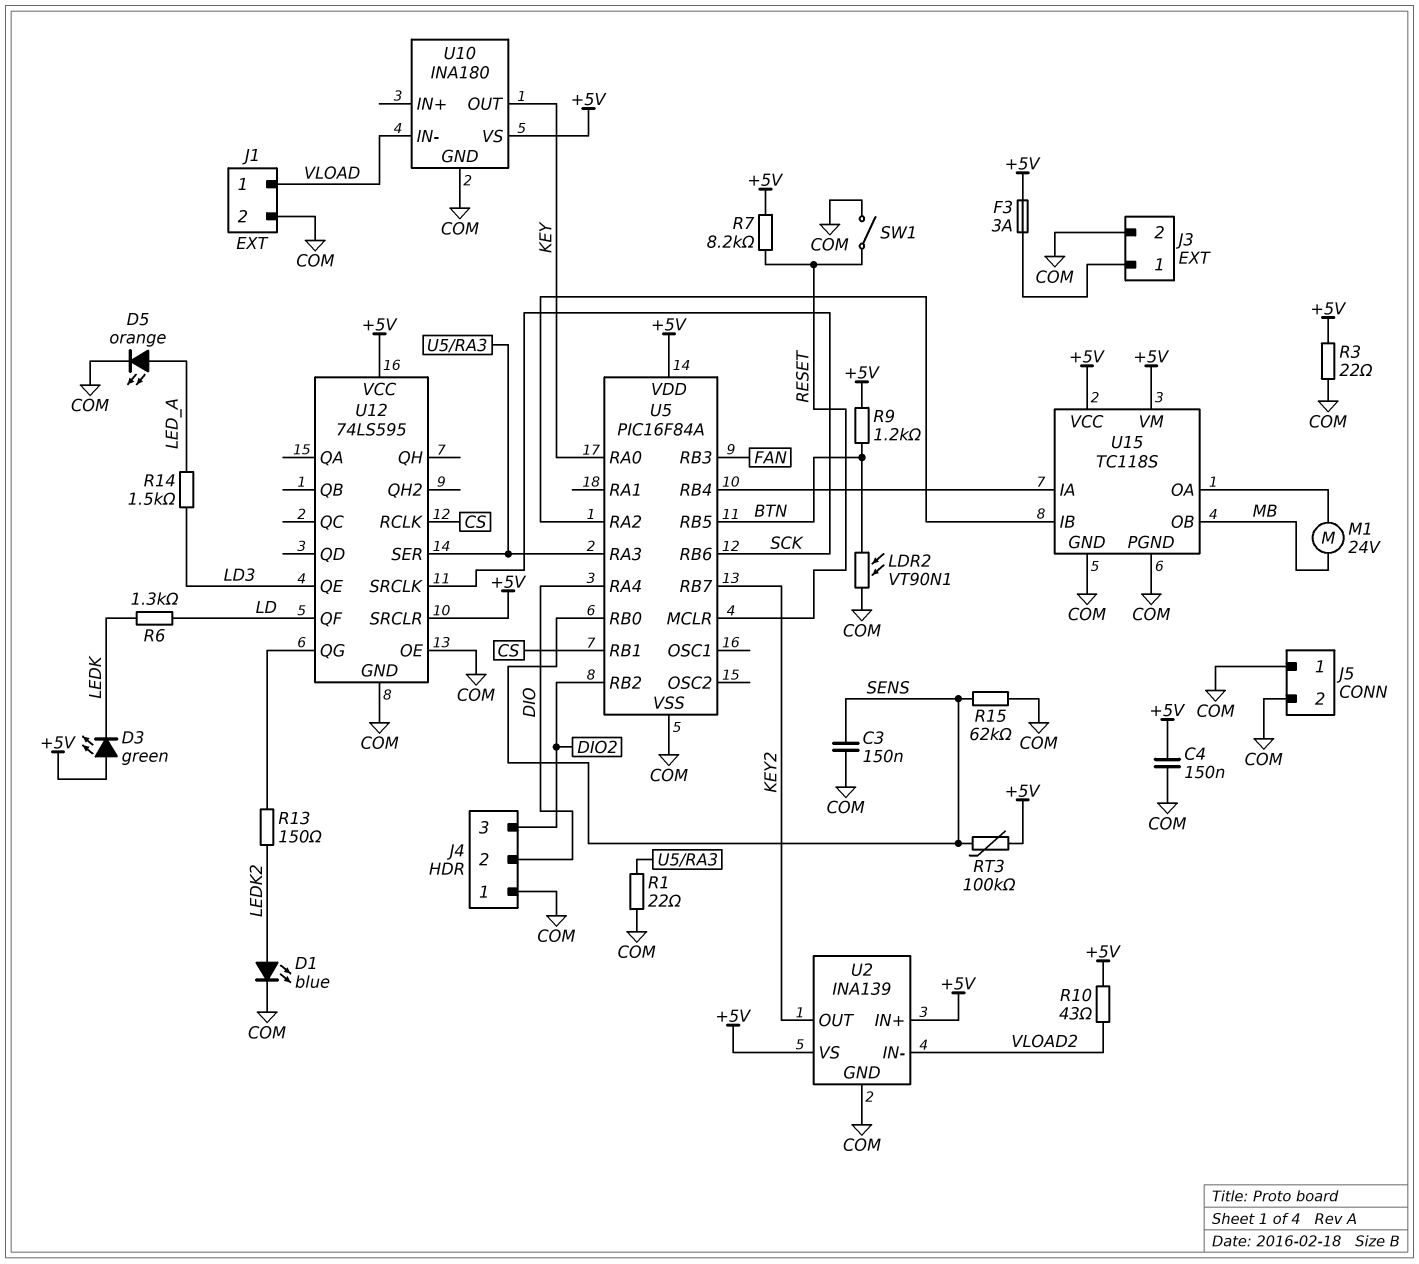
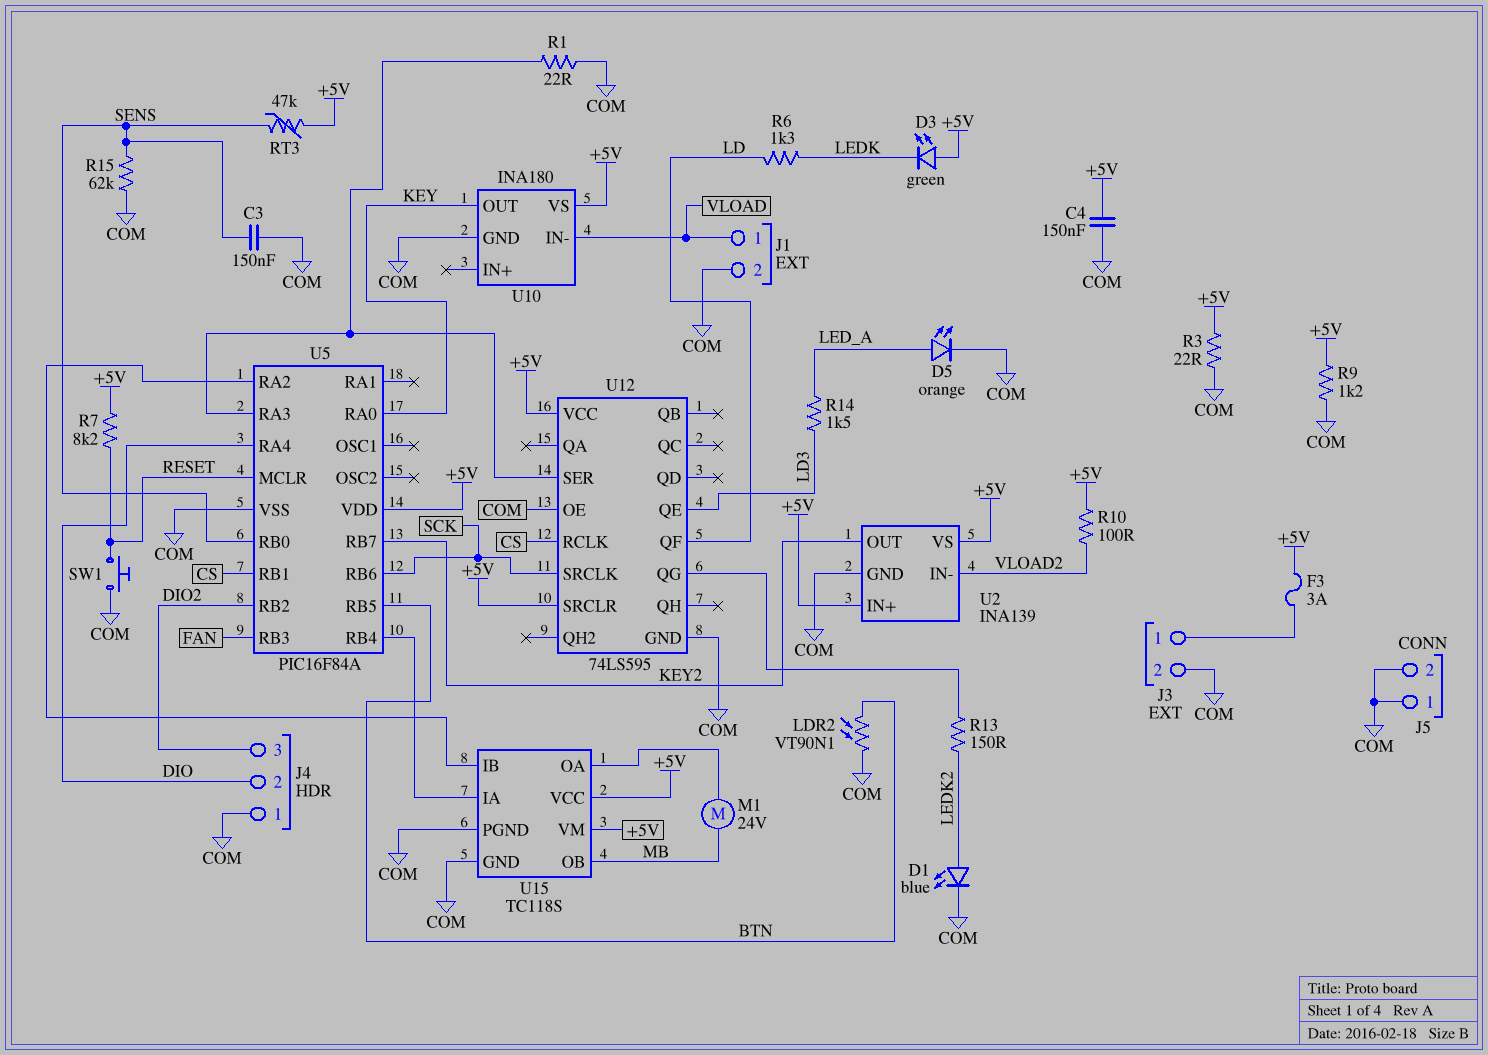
R9: 1.2k (+5V, BTN) -> 1.2k (+5V, COM)
R10: 43 (+5V, VLOAD2) -> 100 (+5V, VLOAD2)
RT3: 100k (+5V, SENS) -> 47k (+5V, SENS)
SW1: switch (COM, RESET) -> button (COM, RESET)

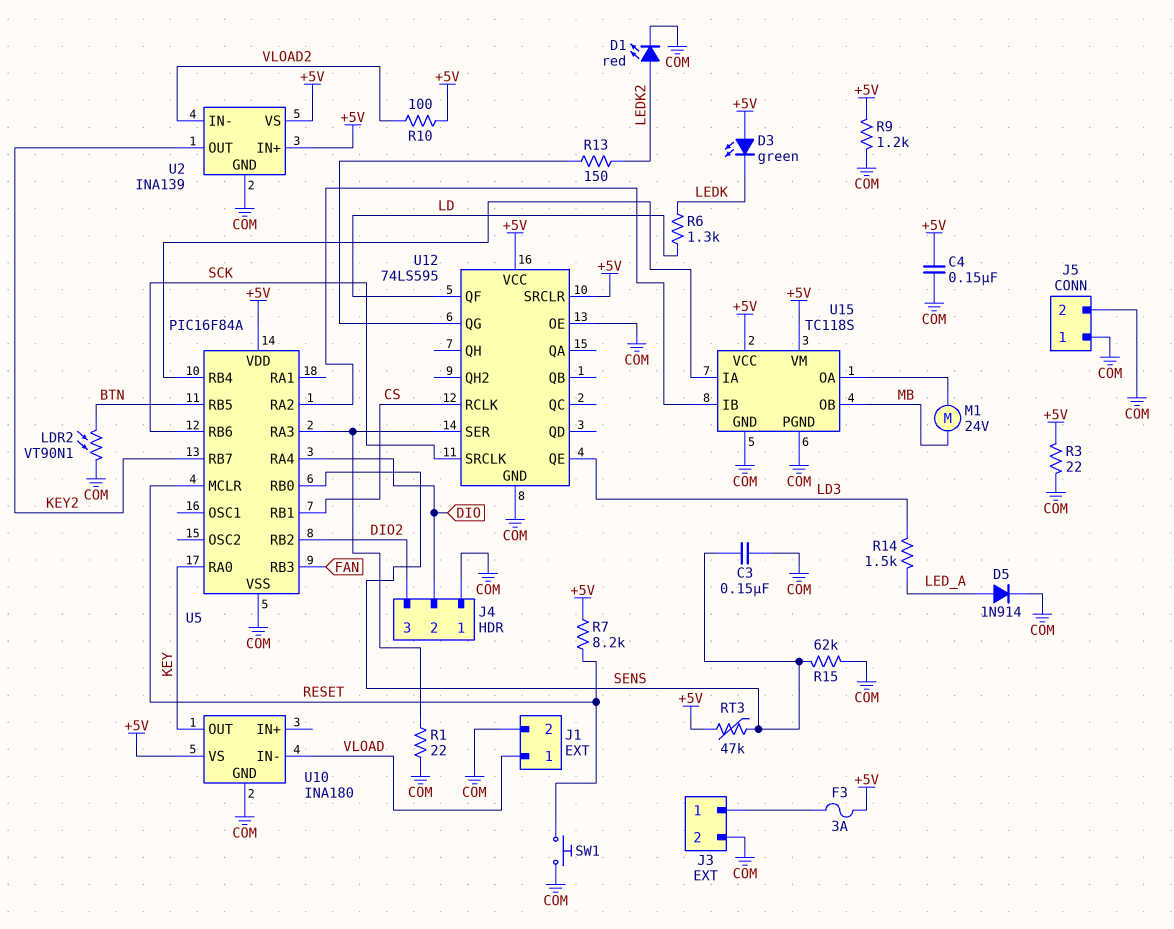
D1: LED blue (A LEDK2, K COM) -> LED red (A LEDK2, K COM)
D5: LED orange (A LED_A, K COM) -> diode 1N914 (A LED_A, K COM)

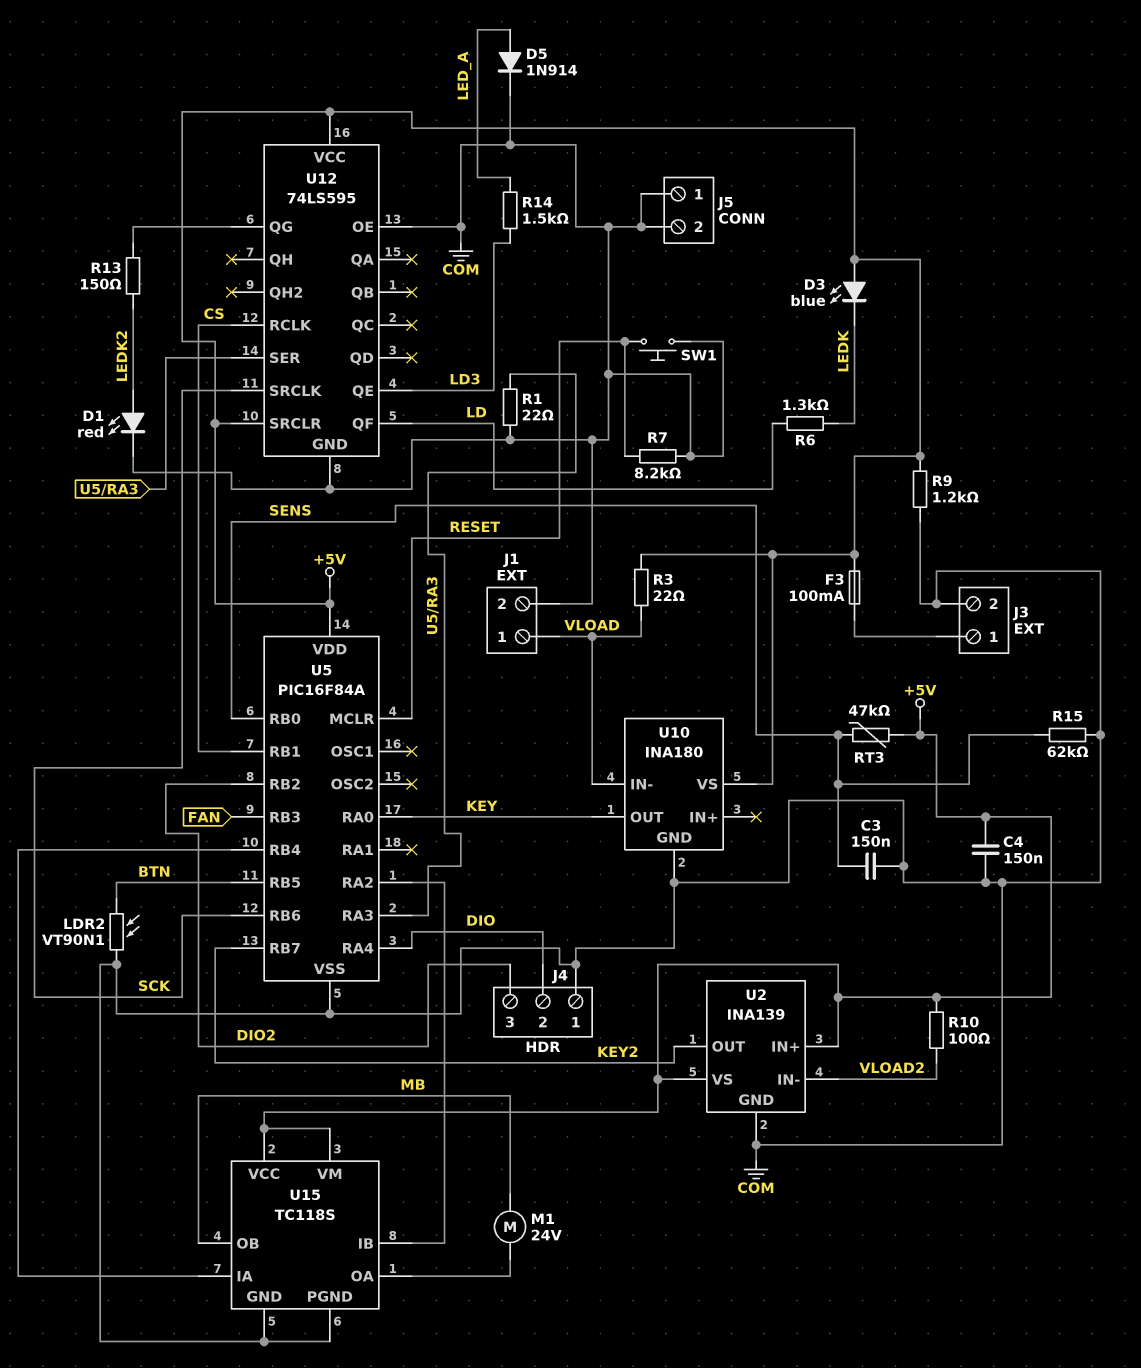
D3: LED green (A +5V, K LEDK) -> LED blue (A +5V, K LEDK)
F3: 3A (+5V, J3/1) -> 100mA (+5V, J3/1)
R3: 22 (+5V, COM) -> 22 (+5V, VLOAD)
R7: 8.2k (+5V, RESET) -> 8.2k (COM, RESET)

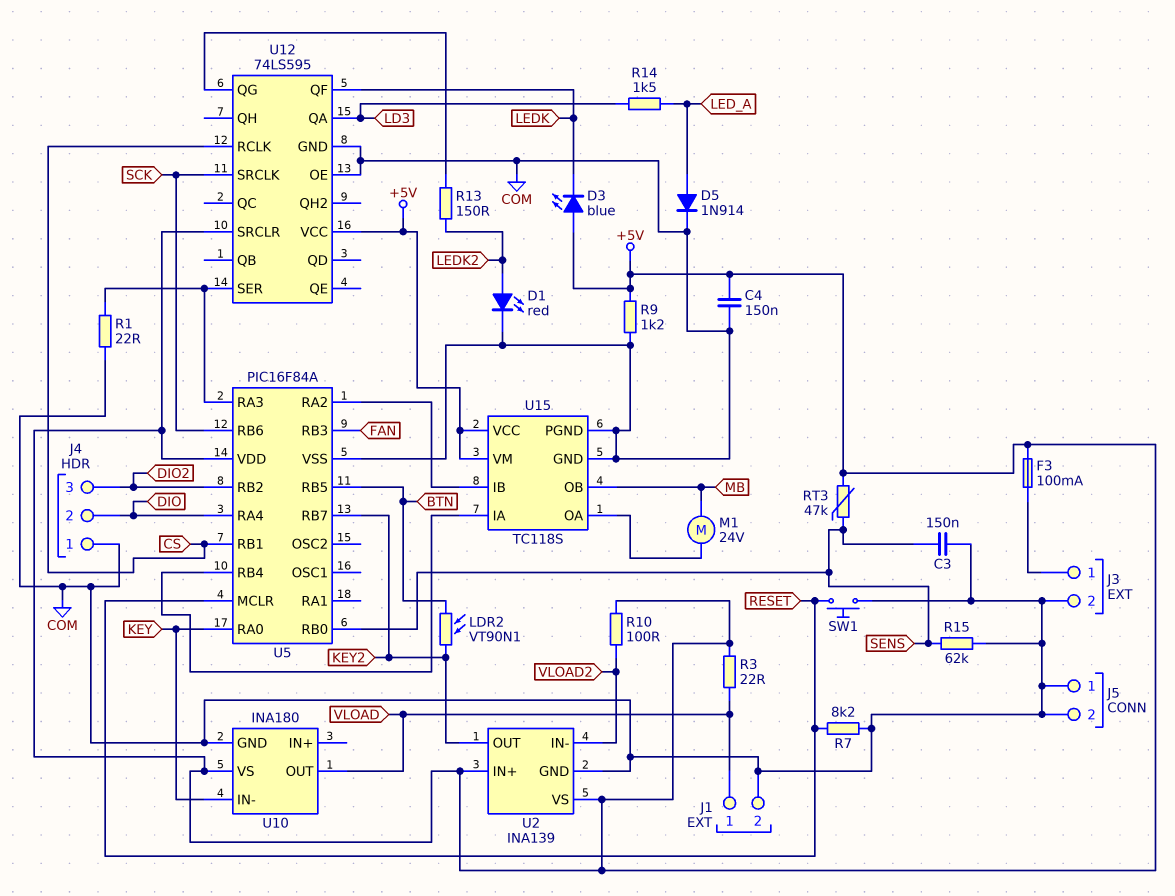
LDR2: VT90N1 (BTN, COM) -> VT90N1 (BTN, KEY2)
R6: 1.3k (LD, LEDK) -> none
U10 pin IN-: VLOAD -> KEY
U10 pin OUT: KEY -> VLOAD
U12 pin QA: none -> LD3
U12 pin QE: LD3 -> none
U12 pin QF: LD -> LEDK

